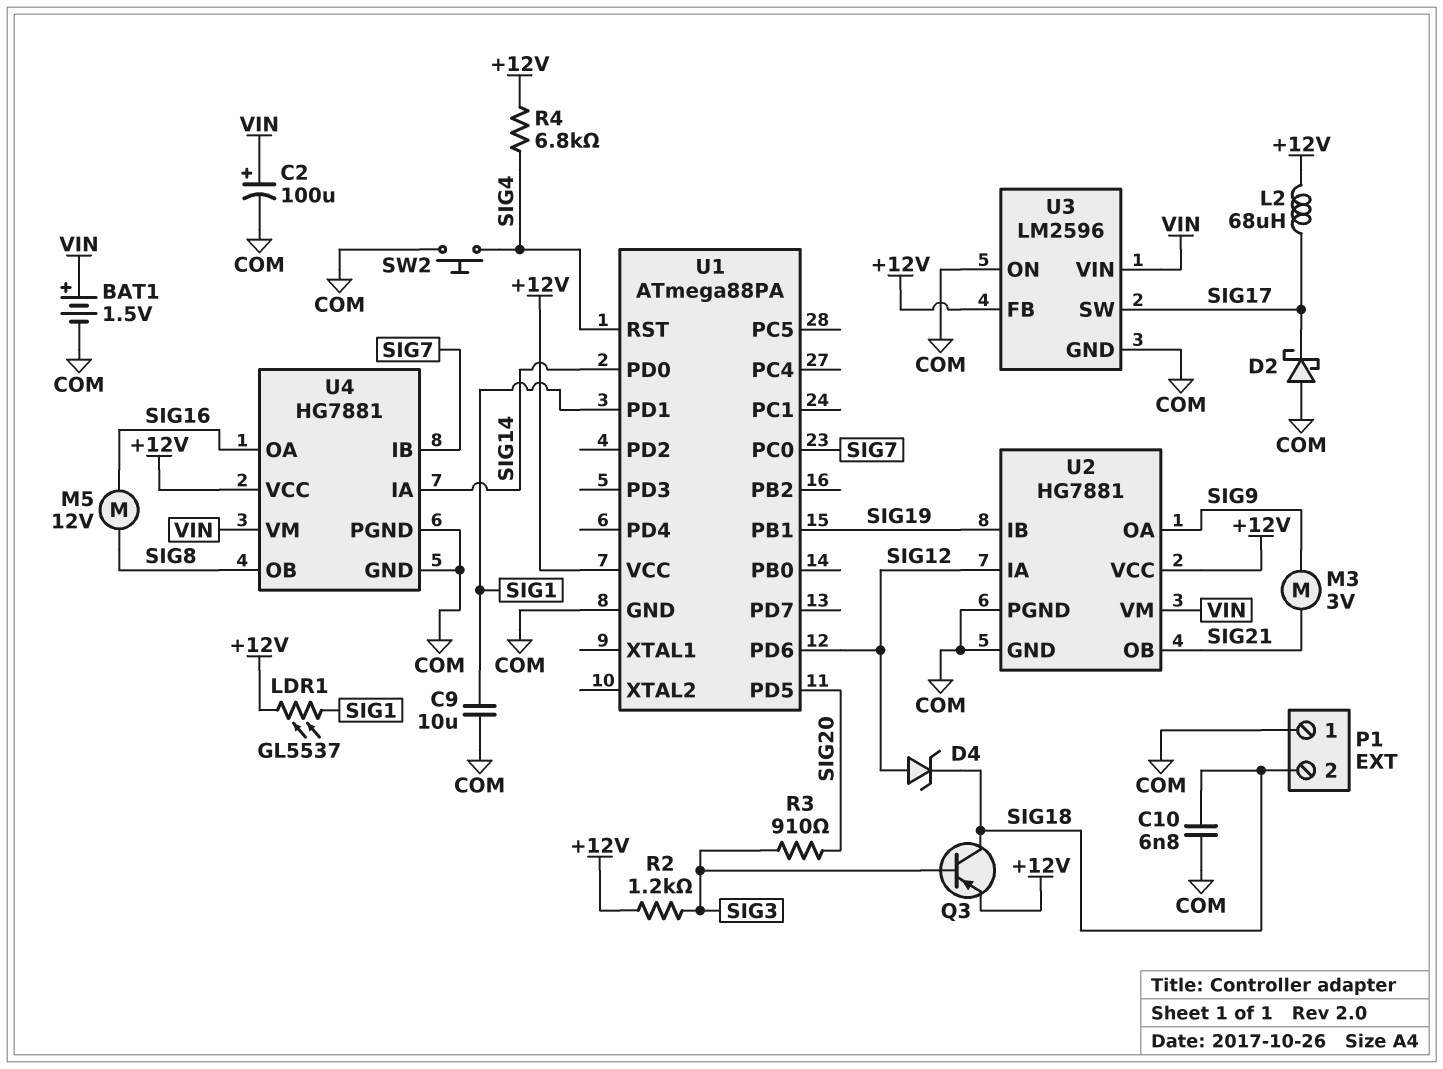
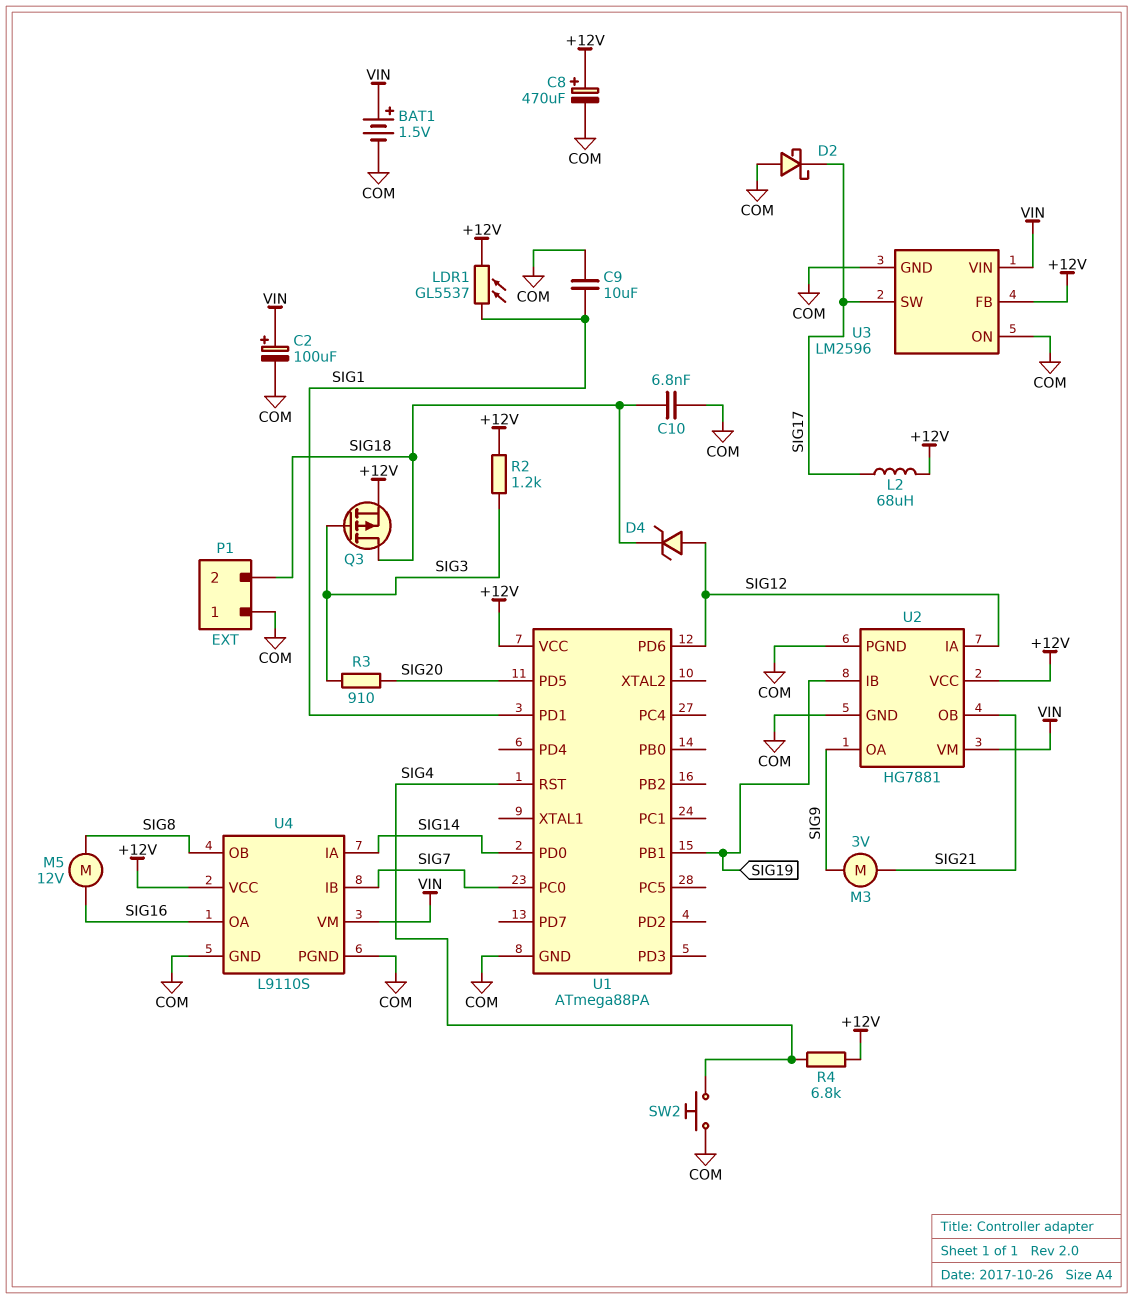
C8: none -> 470uF (plus +12V, minus COM)
Q3: PNP (B SIG3, C SIG18, E +12V) -> PMOS (G SIG3, D SIG18, S +12V)
U4: HG7881 -> L9110S

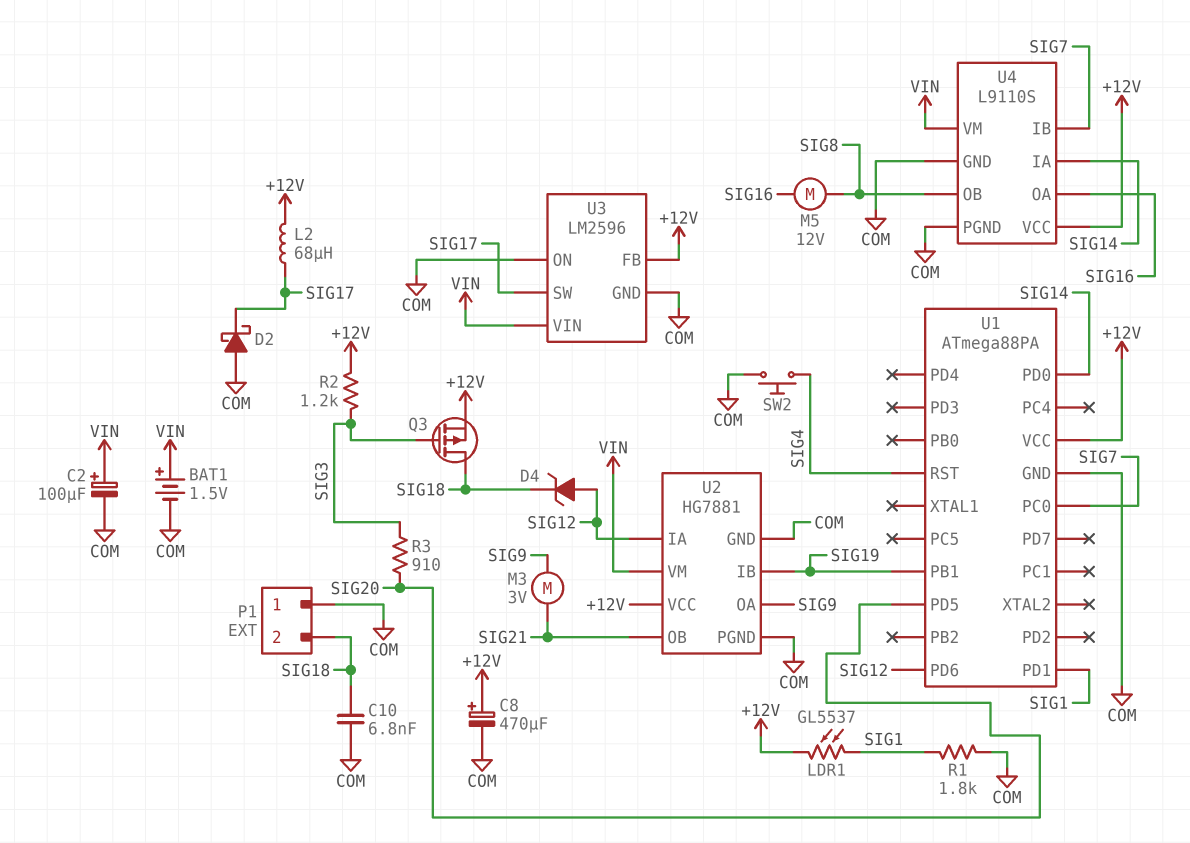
C9: 10uF (COM, SIG1) -> none
R1: none -> 1.8k (COM, SIG1)
R4: 6.8k (+12V, SIG4) -> none

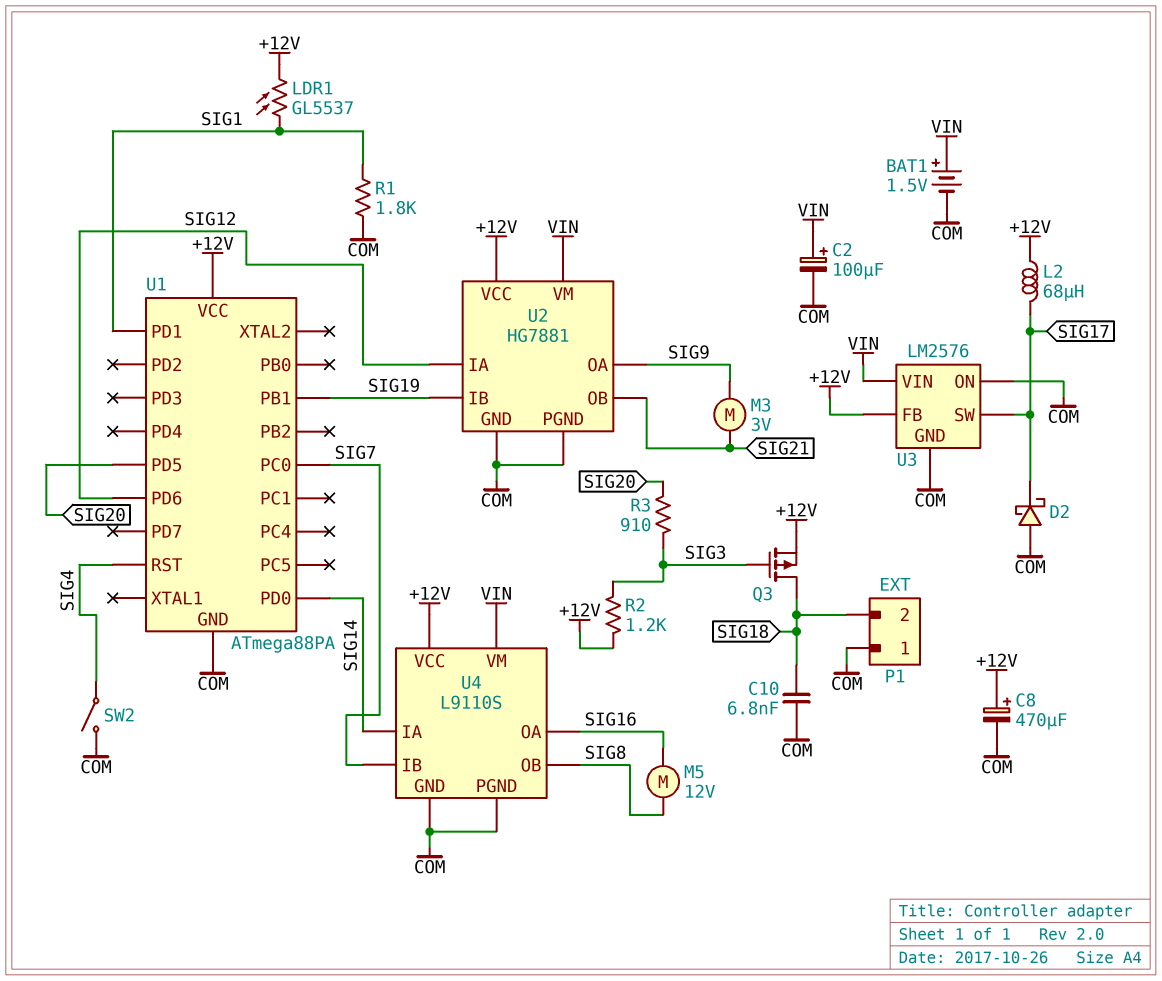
D4: zener (A SIG12, K SIG18) -> none
SW2: button (COM, SIG4) -> switch (COM, SIG4)
U3: LM2596 -> LM2576

